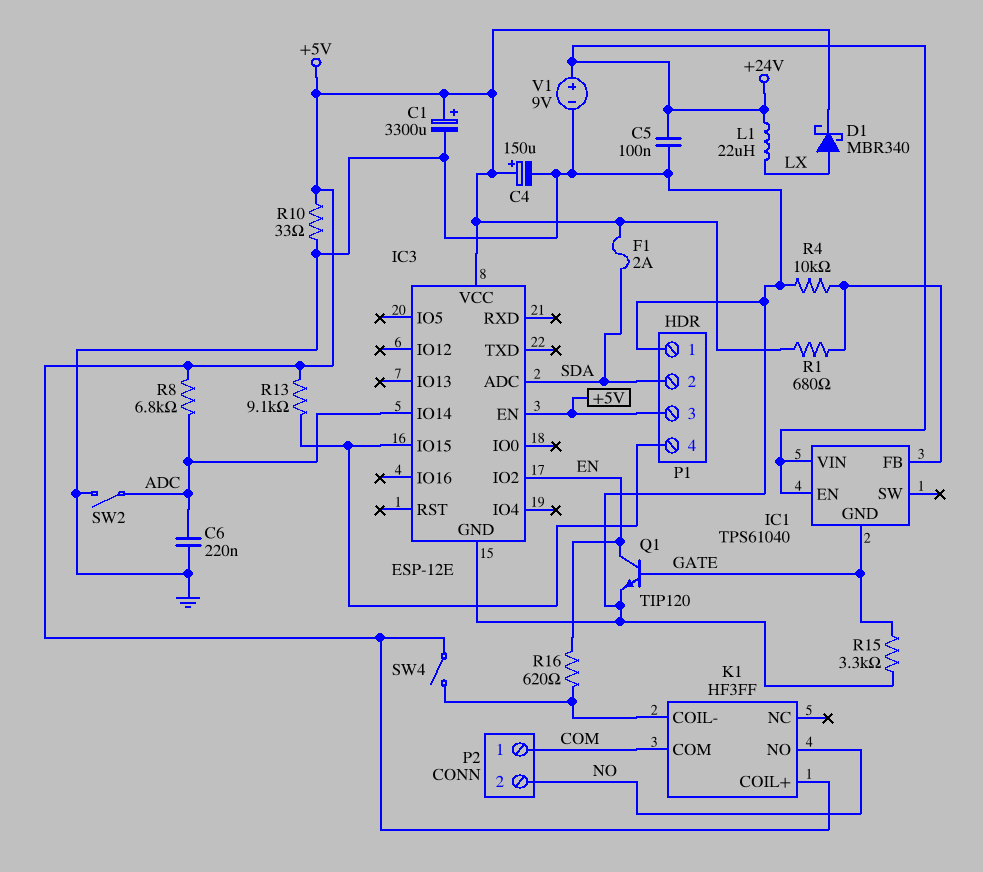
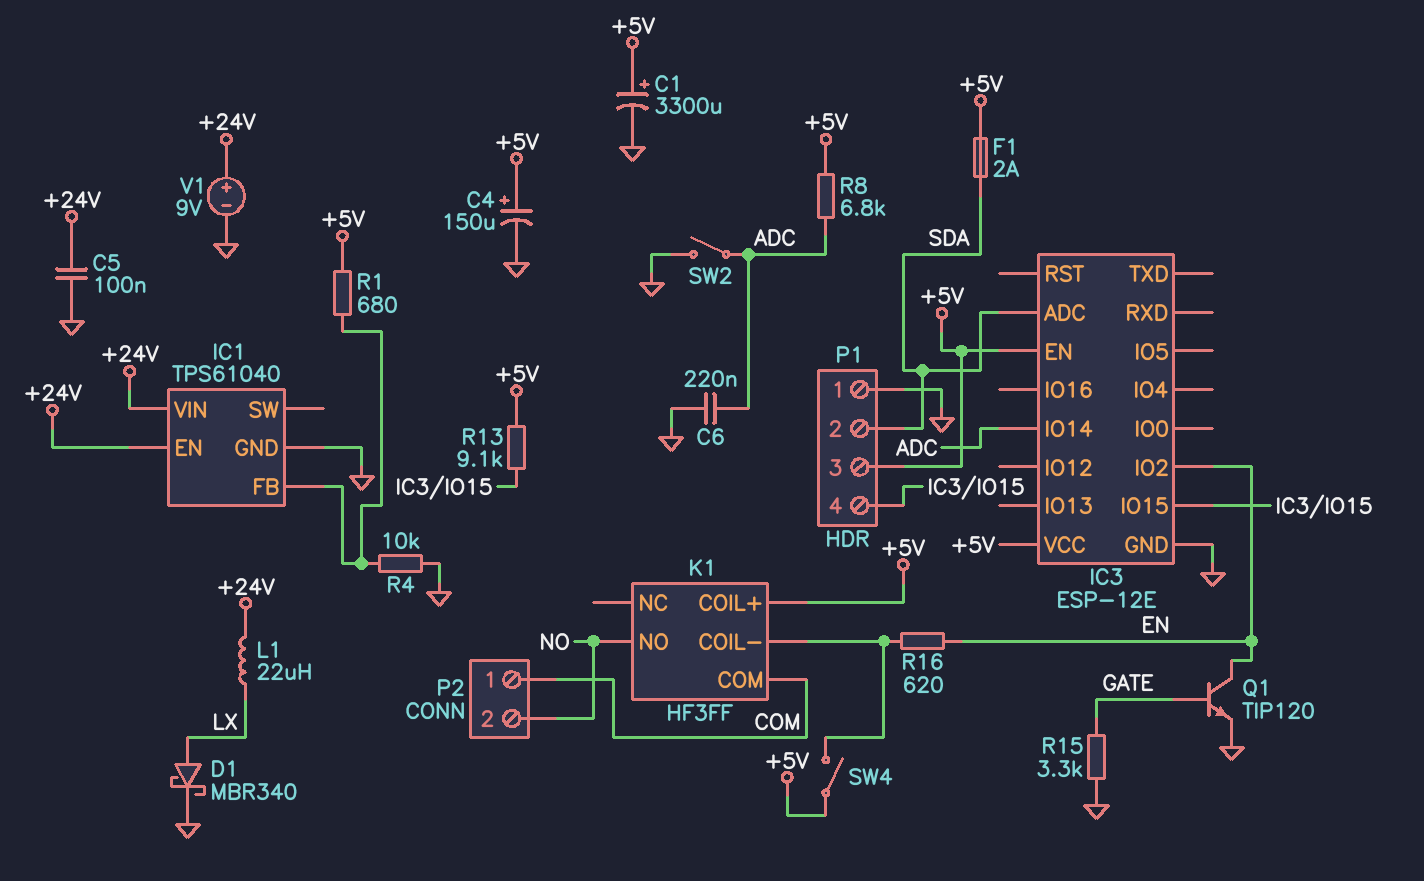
D1: schottky MBR340 (A LX, K +5V) -> schottky MBR340 (A LX, K GND)
IC1 pin GND: GATE -> GND
R10: 33 (+5V, GND) -> none

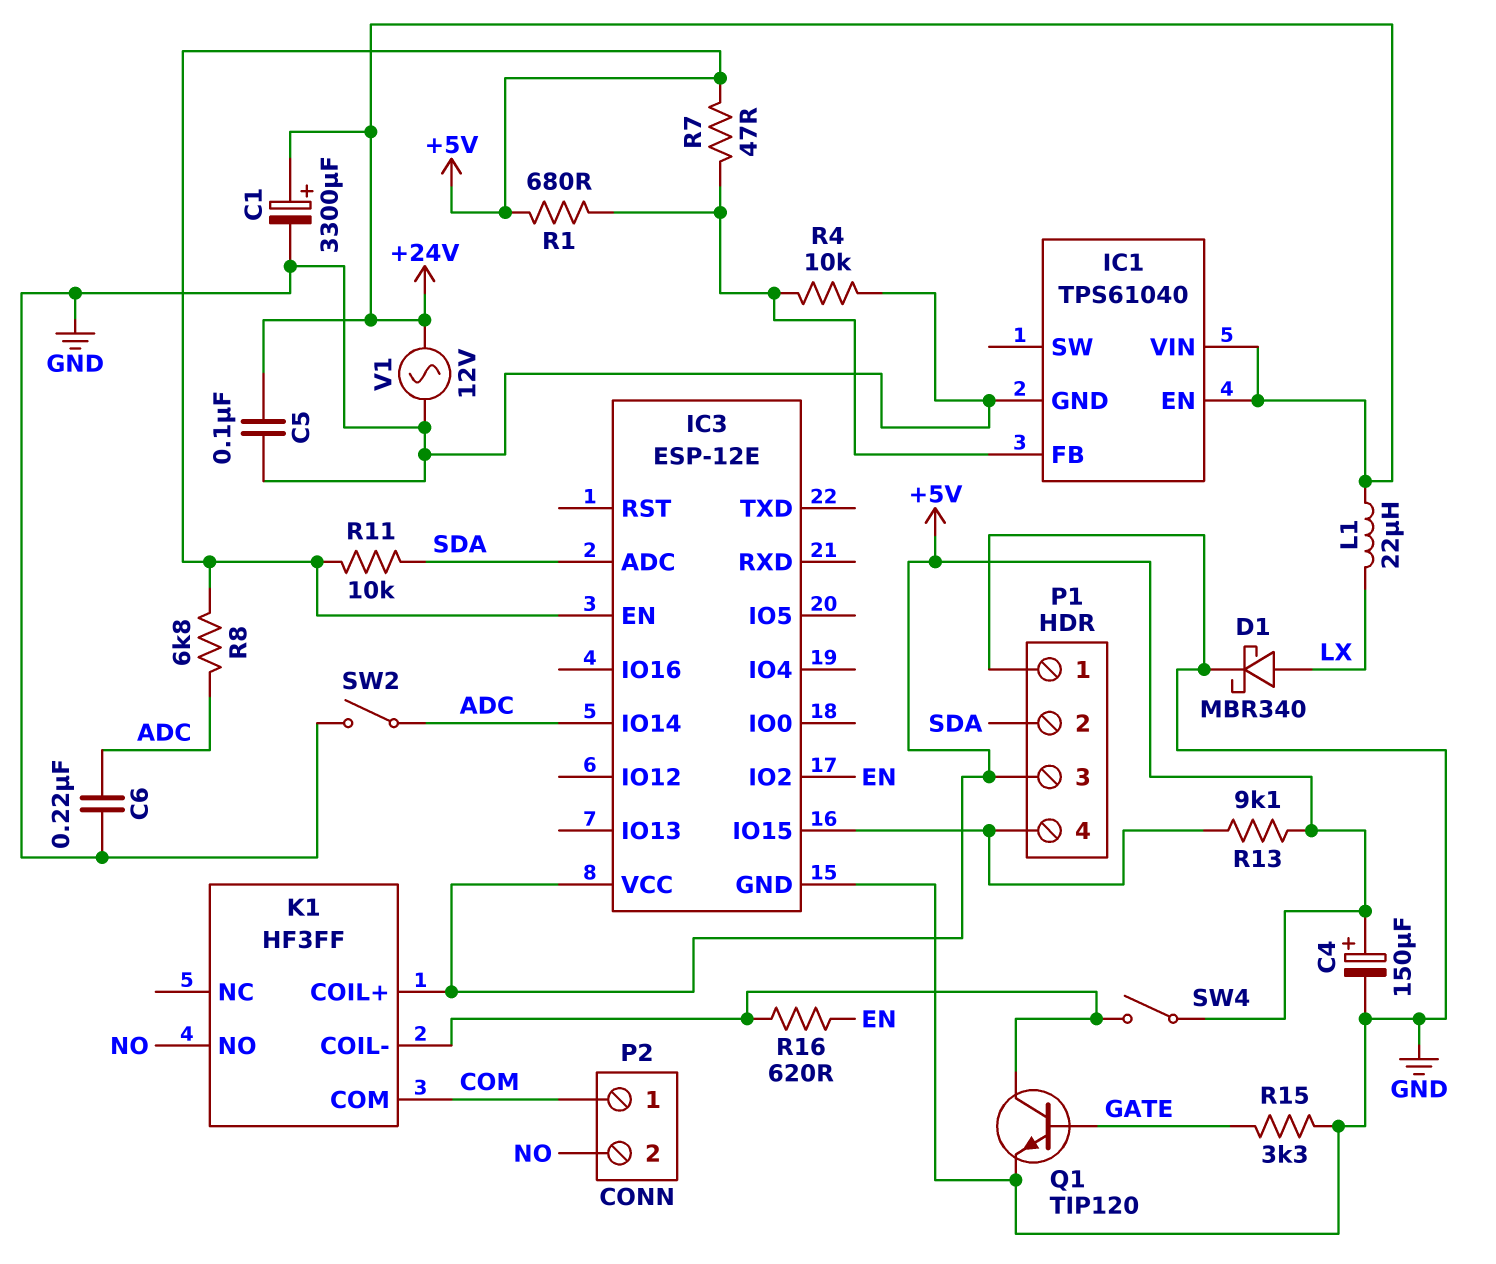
C1: 3300uF (plus +5V, minus GND) -> 3300uF (plus +24V, minus GND)
F1: 2A (+5V, SDA) -> none
Q1: NPN TIP120 (B GATE, C EN, E GND) -> NPN TIP120 (B GATE, C K1/COIL-, E GND)
R7: none -> 47 (+5V, IC1/FB)
R11: none -> 10k (+5V, SDA)
V1: 9V (plus +24V, minus GND) -> AC 12V (+24V, GND)

